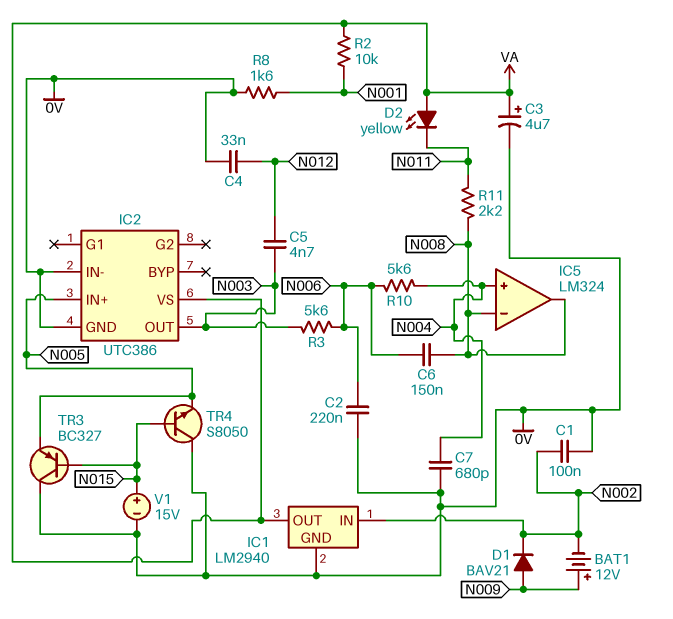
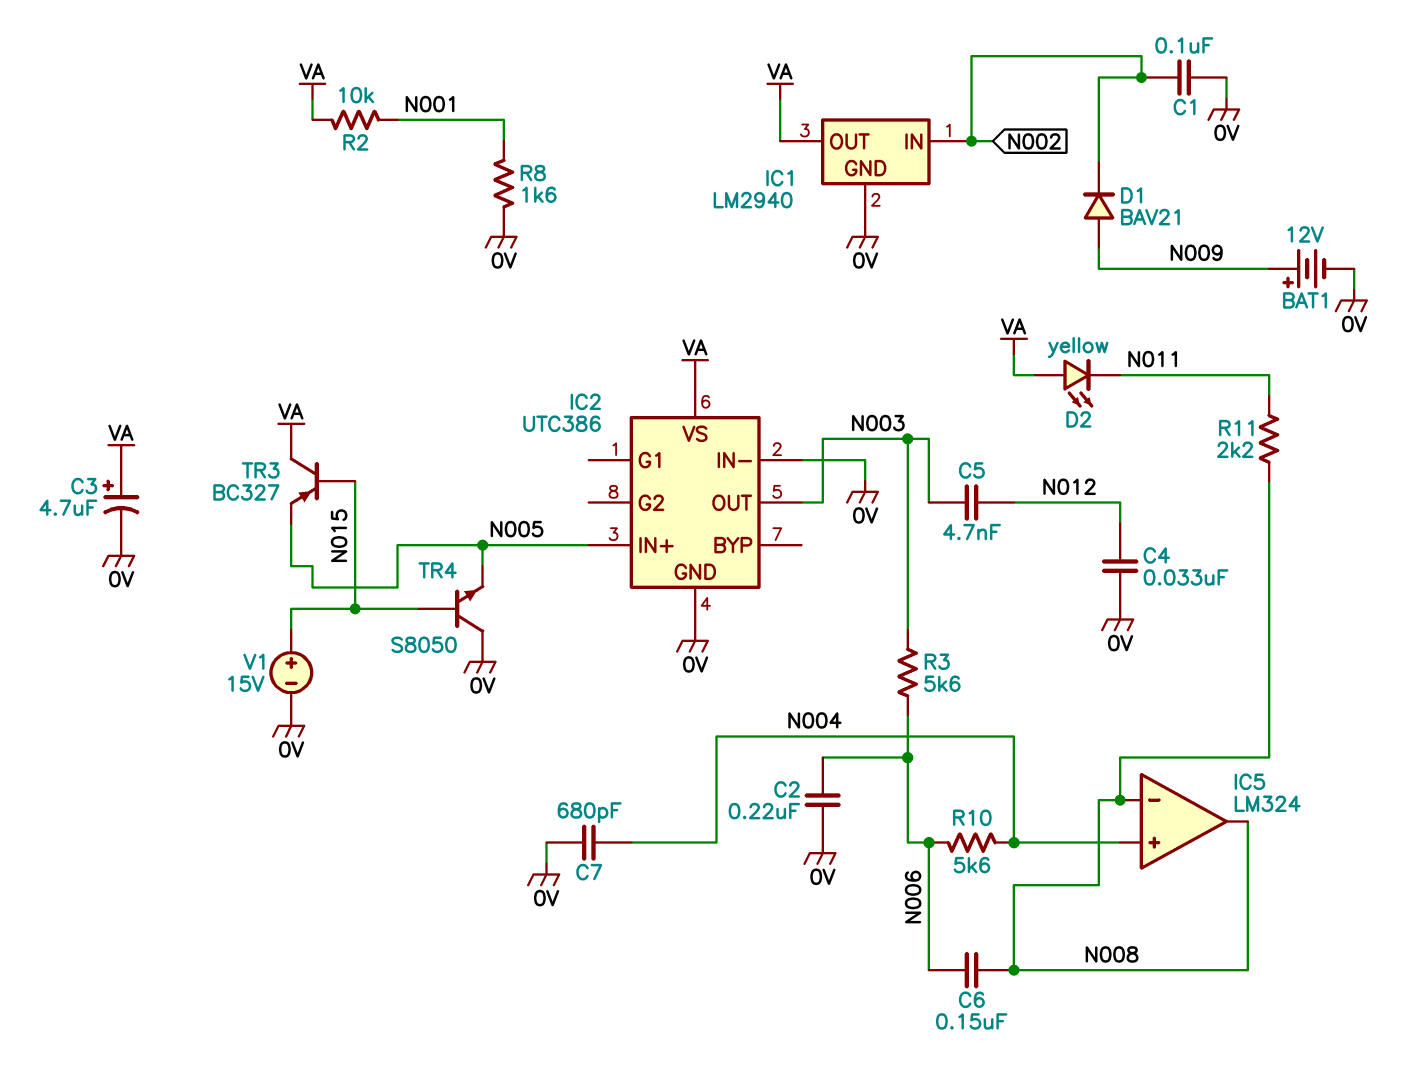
BAT1: 12V (plus N009, minus N002) -> 12V (plus N009, minus 0V)
TR3: PNP BC327 (B N015, C 0V, E N005) -> PNP BC327 (B N015, C VA, E N005)

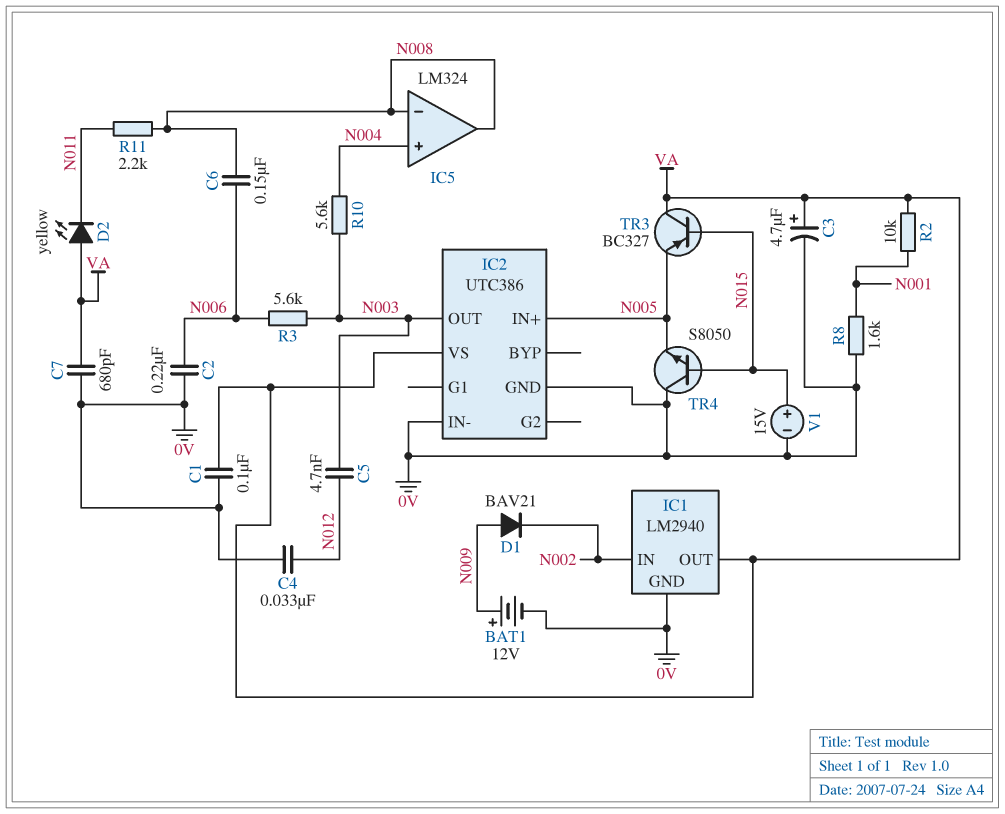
C1: 100nF (0V, N002) -> 100nF (0V, VA)
C7: 680pF (0V, N004) -> 680pF (0V, VA)
R10: 5.6k (N004, N006) -> 5.6k (N003, N004)

